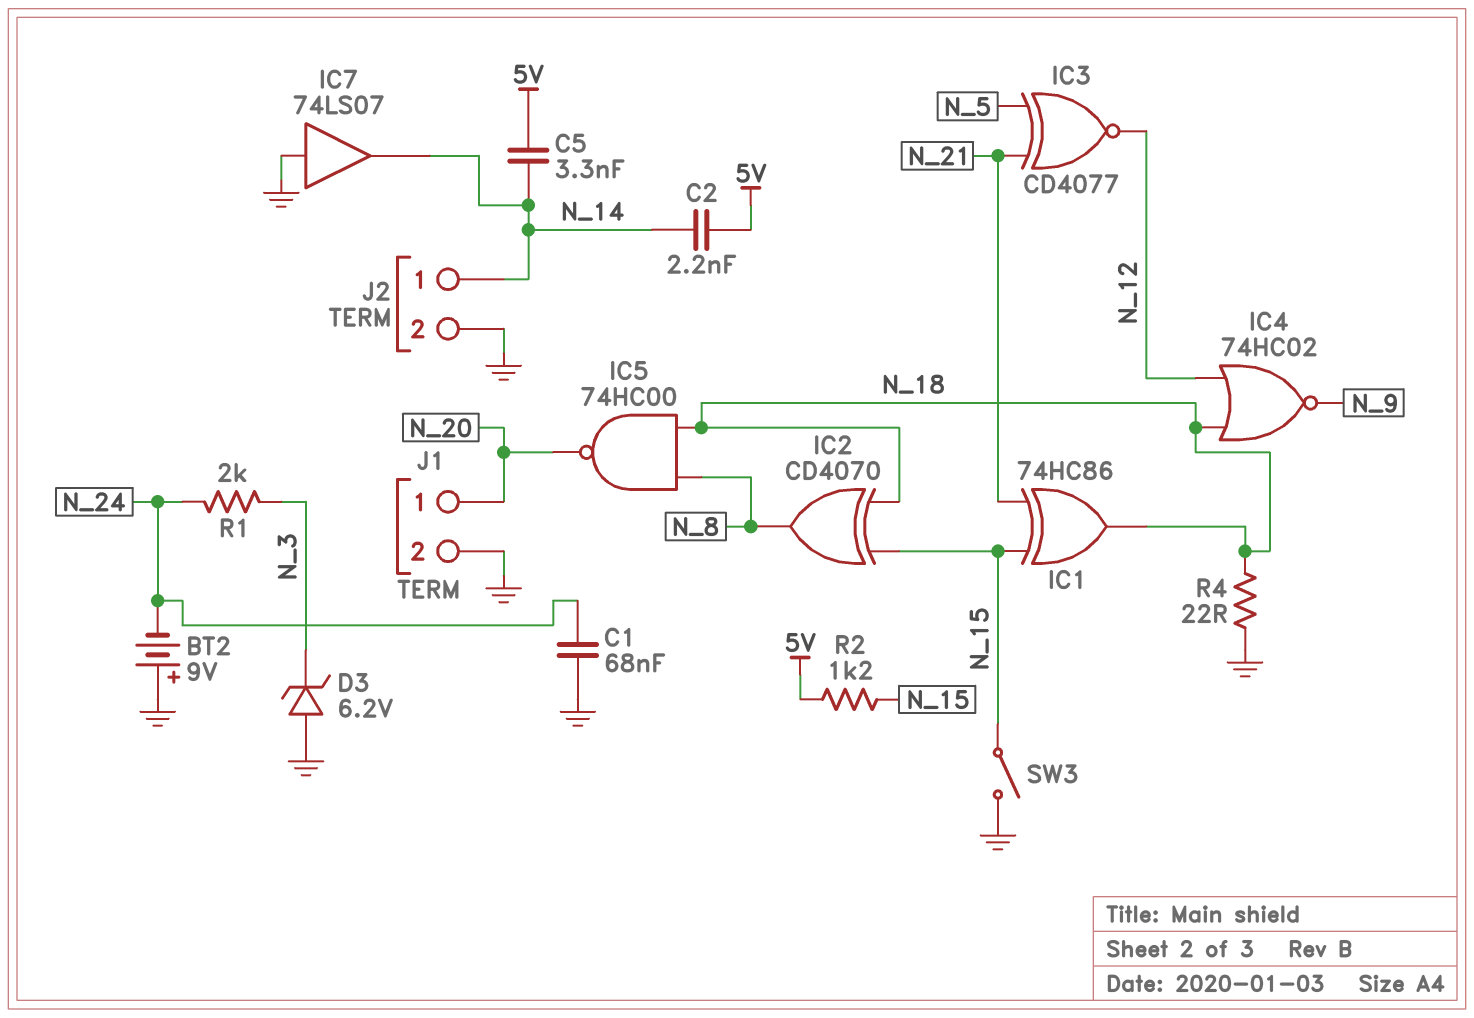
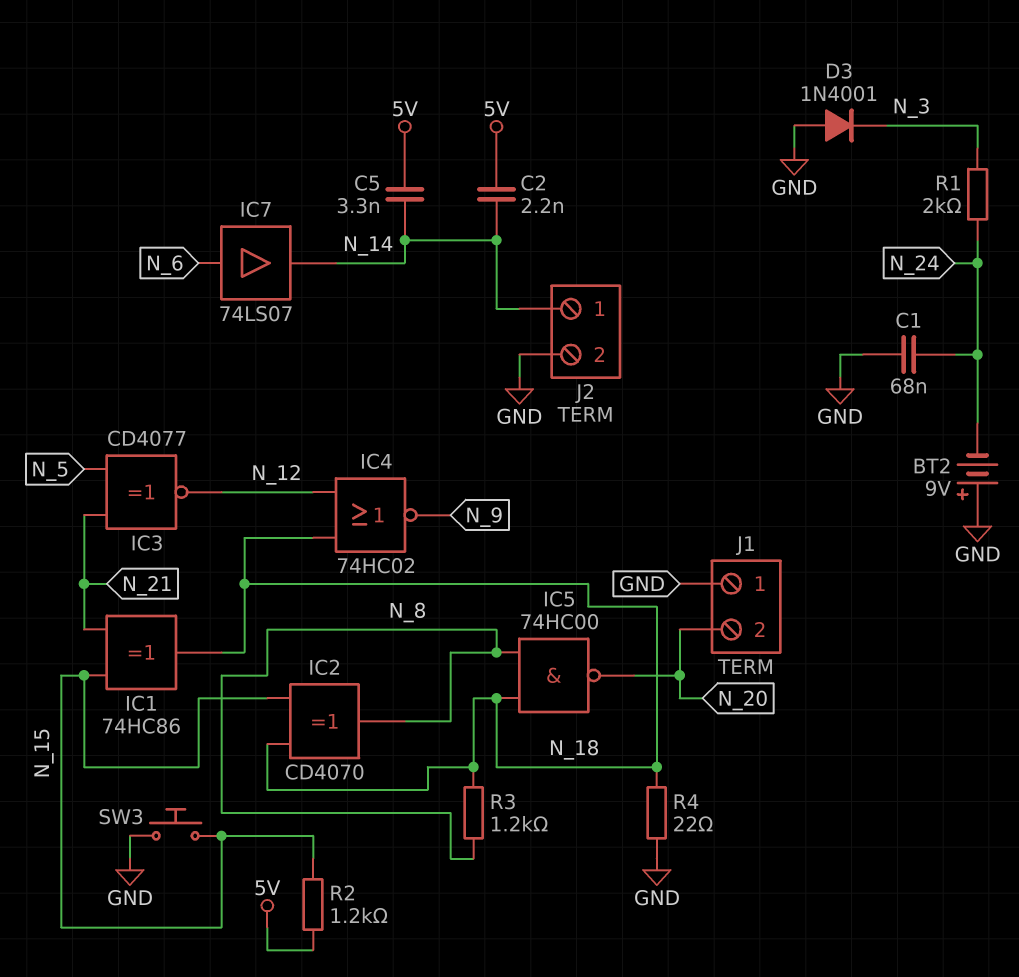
D3: zener 6.2V (A GND, K N_3) -> diode 1N4001 (A GND, K N_3)
IC7: buffer 74LS07 (in GND, out N_14) -> buffer 74LS07 (in N_6, out N_14)
J1 pin 1: N_20 -> GND
J1 pin 2: GND -> N_20
R3: none -> 1.2k (N_8, N_18)
SW3: switch (GND, N_15) -> button (GND, N_15)

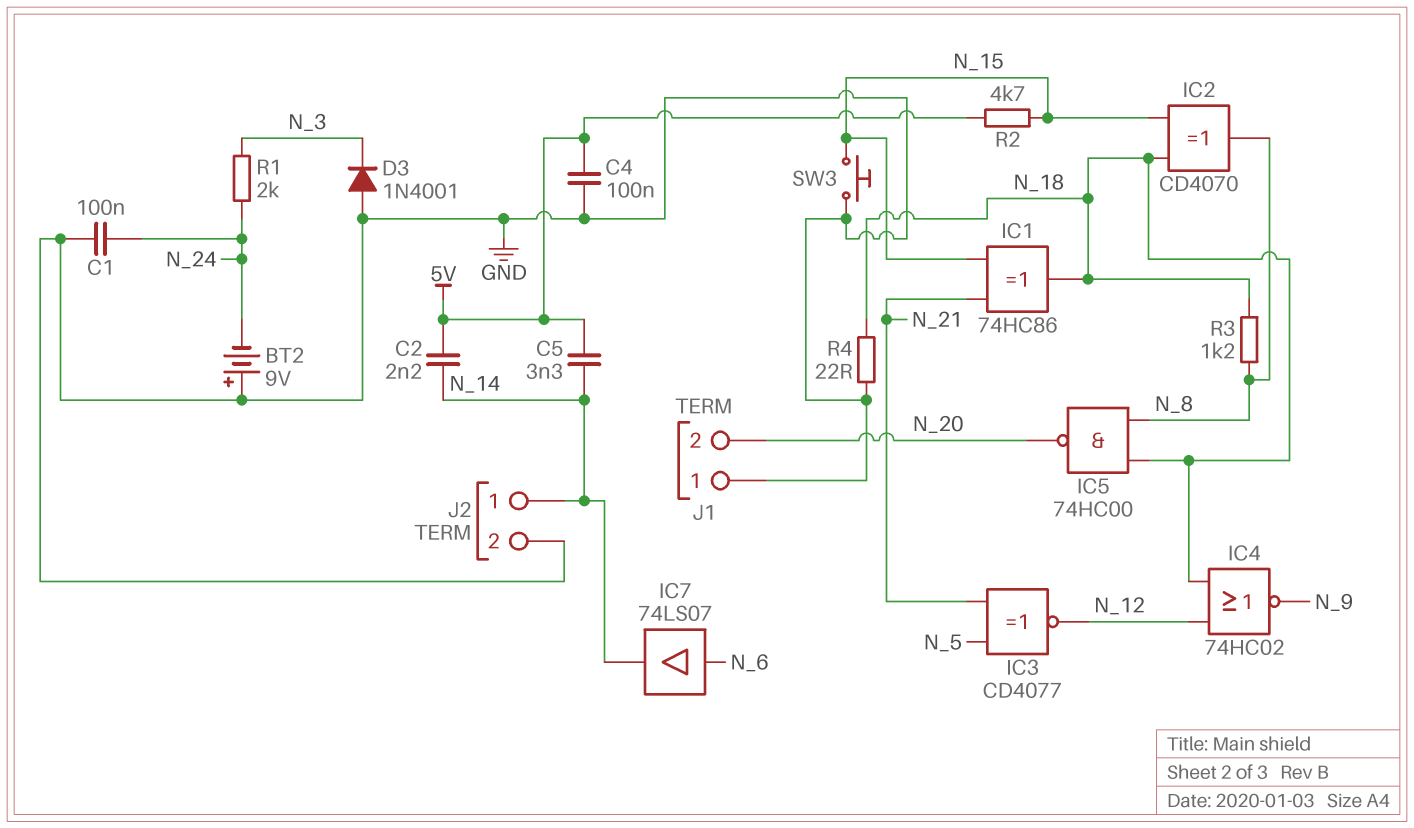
C1: 68nF (GND, N_24) -> 100nF (GND, N_24)
C4: none -> 100nF (5V, GND)
R2: 1.2k (5V, N_15) -> 4.7k (5V, N_15)

